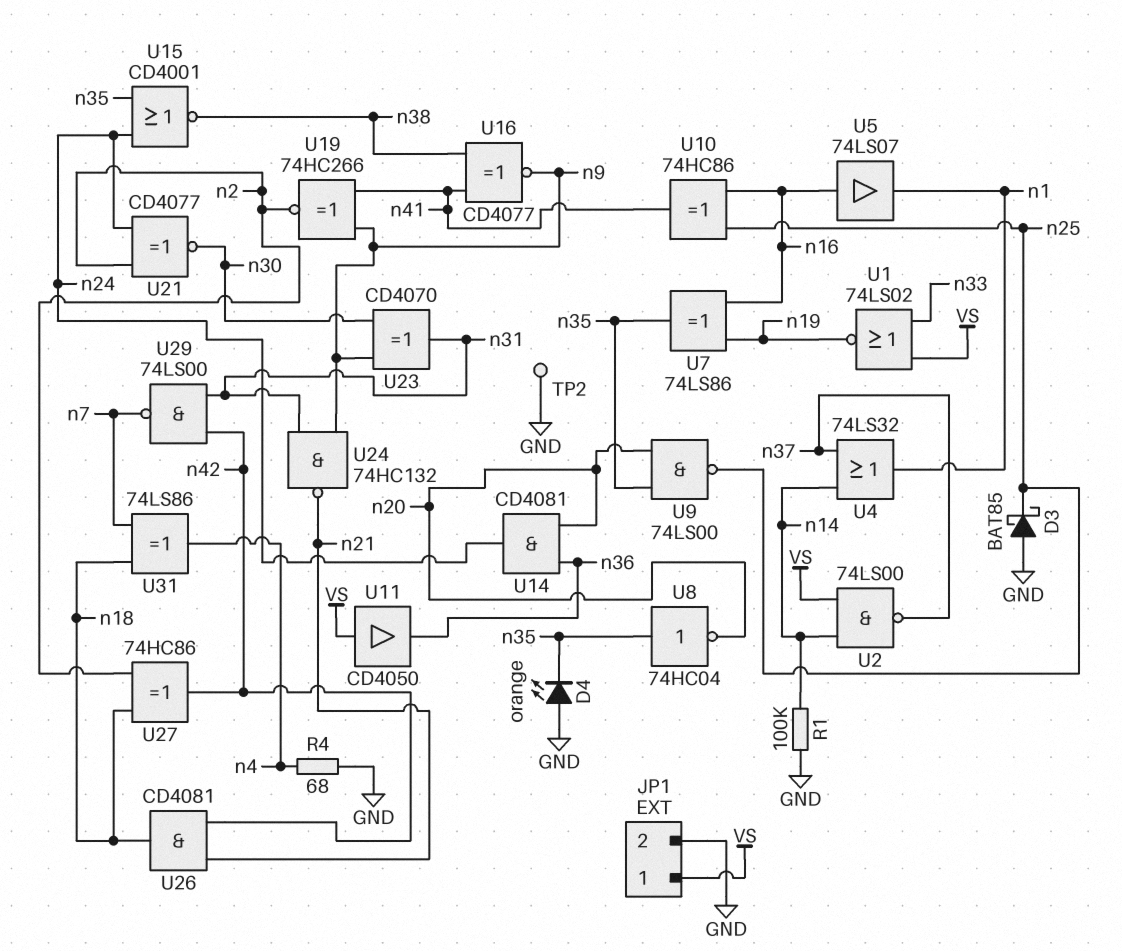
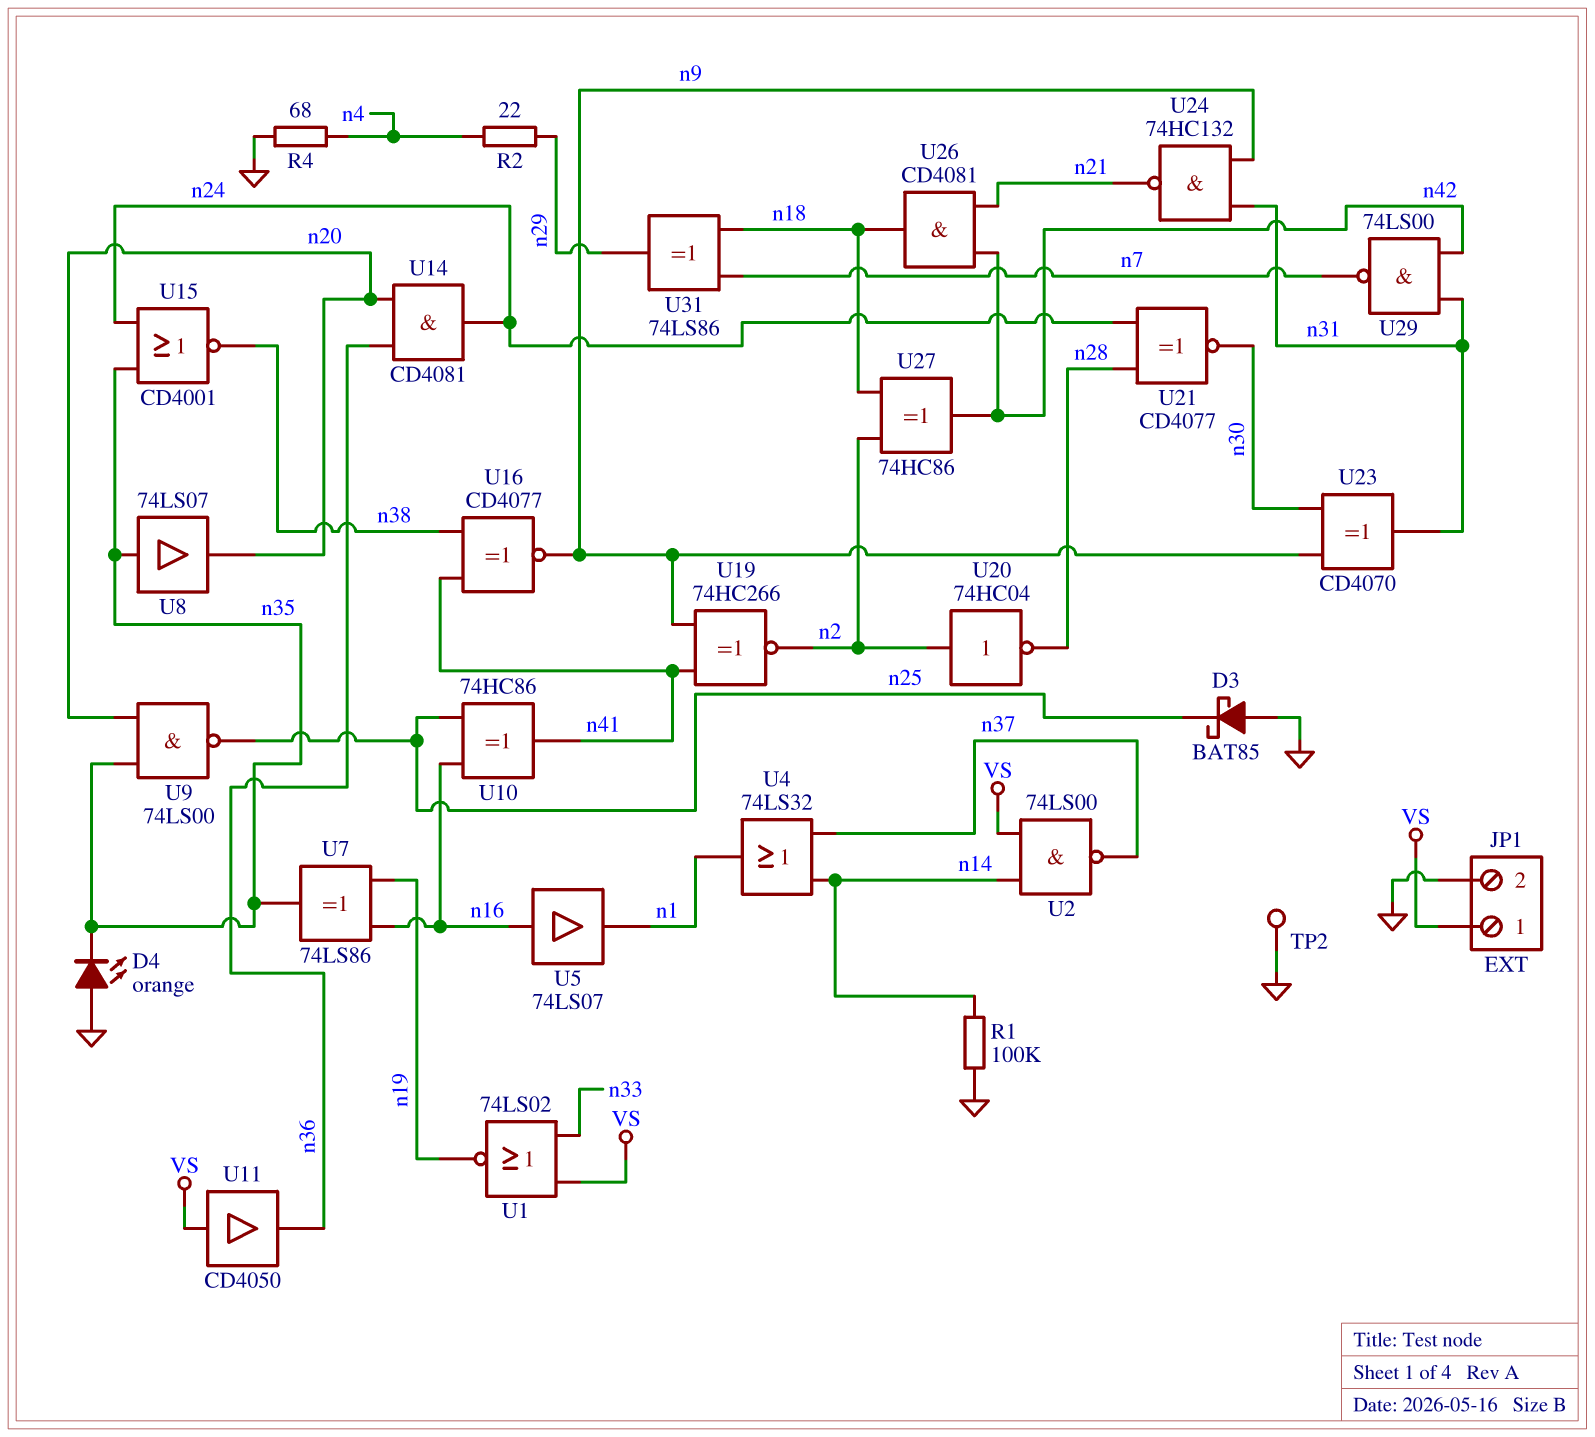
R2: none -> 22 (n4, n29)
U8: NOT 74HC04 (in n35, out n20) -> buffer 74LS07 (in n35, out n20)
U20: none -> NOT 74HC04 (in n2, out n28)
U21: XNOR CD4077 (in n2, in n24, out n30) -> XNOR CD4077 (in n24, in n28, out n30)
U31: XOR 74LS86 (in n7, in n18, out n4) -> XOR 74LS86 (in n7, in n18, out n29)

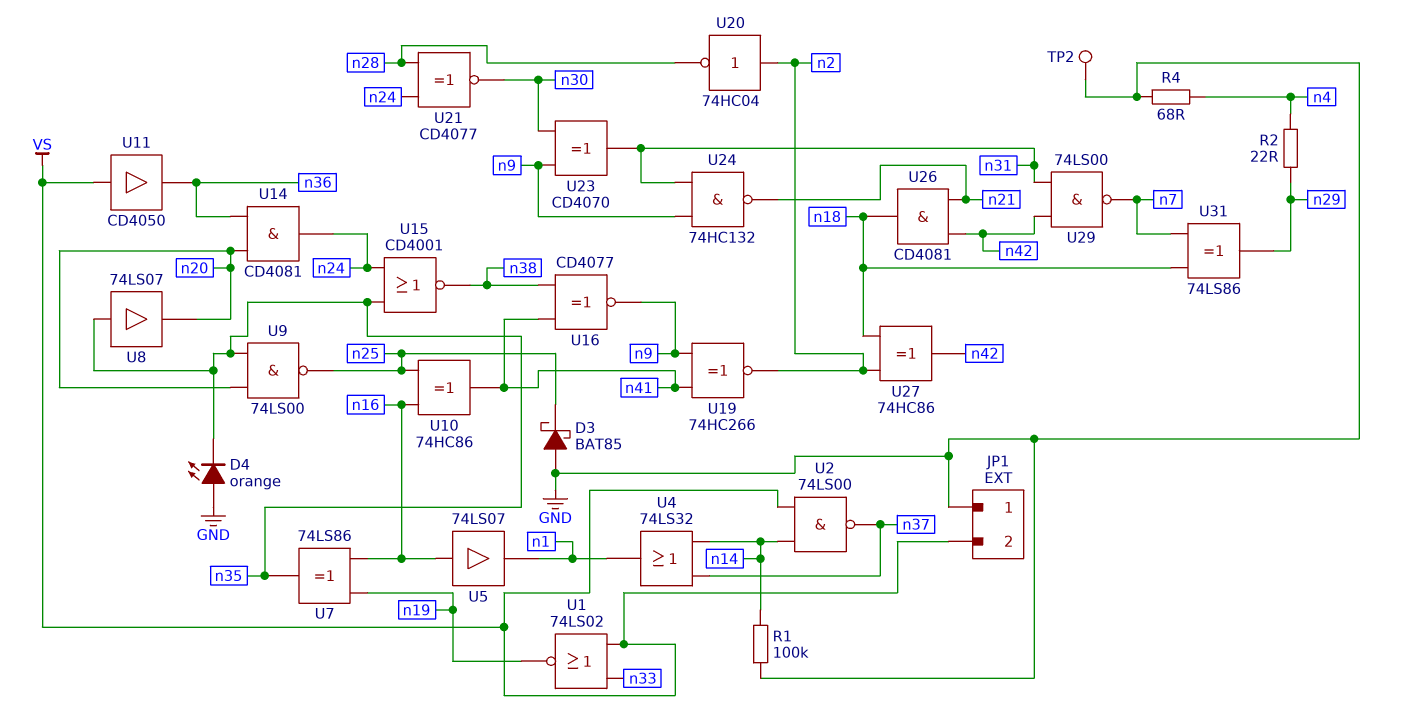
JP1 pin 1: VS -> GND
JP1 pin 2: GND -> VS

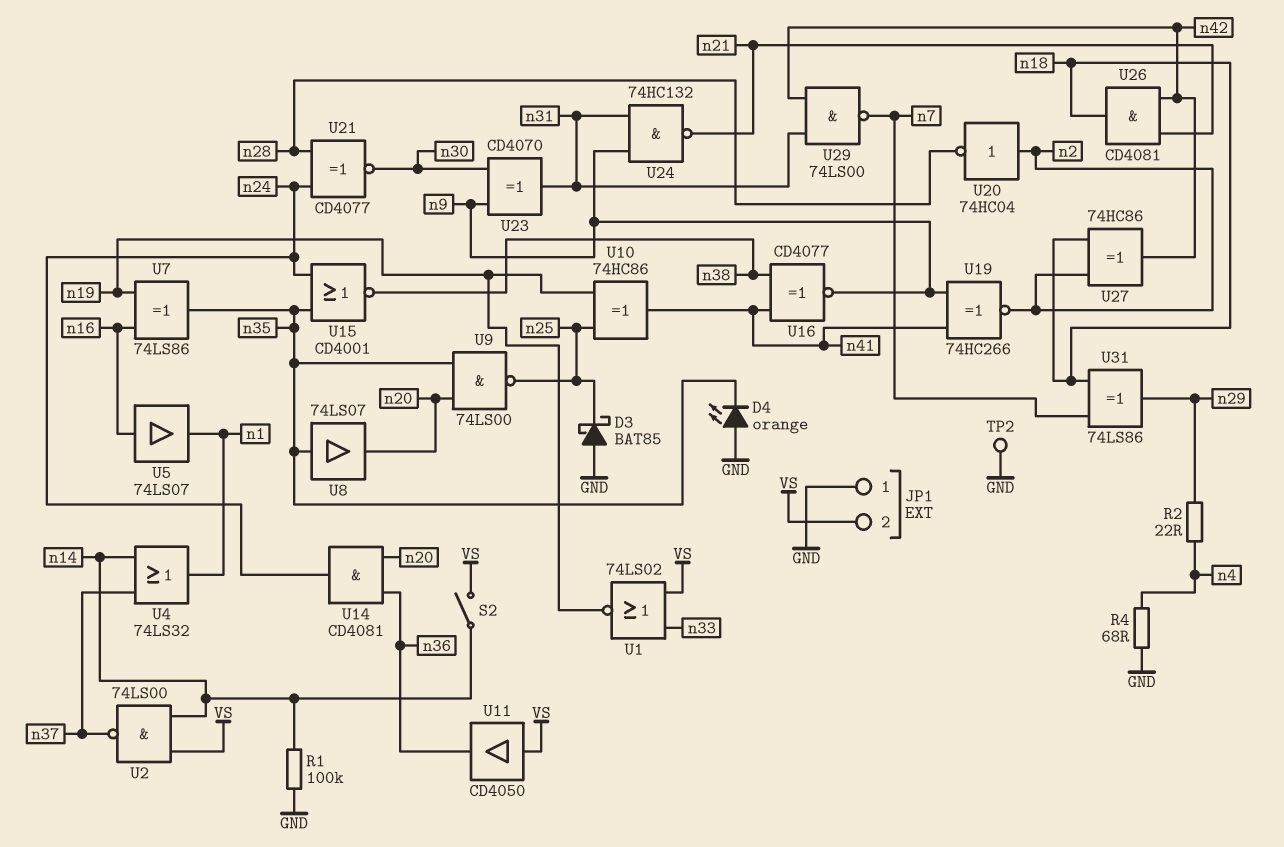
S2: none -> switch (VS, n14)
U10: XOR 74HC86 (in n16, in n25, out n41) -> XOR 74HC86 (in n19, in n25, out n41)

